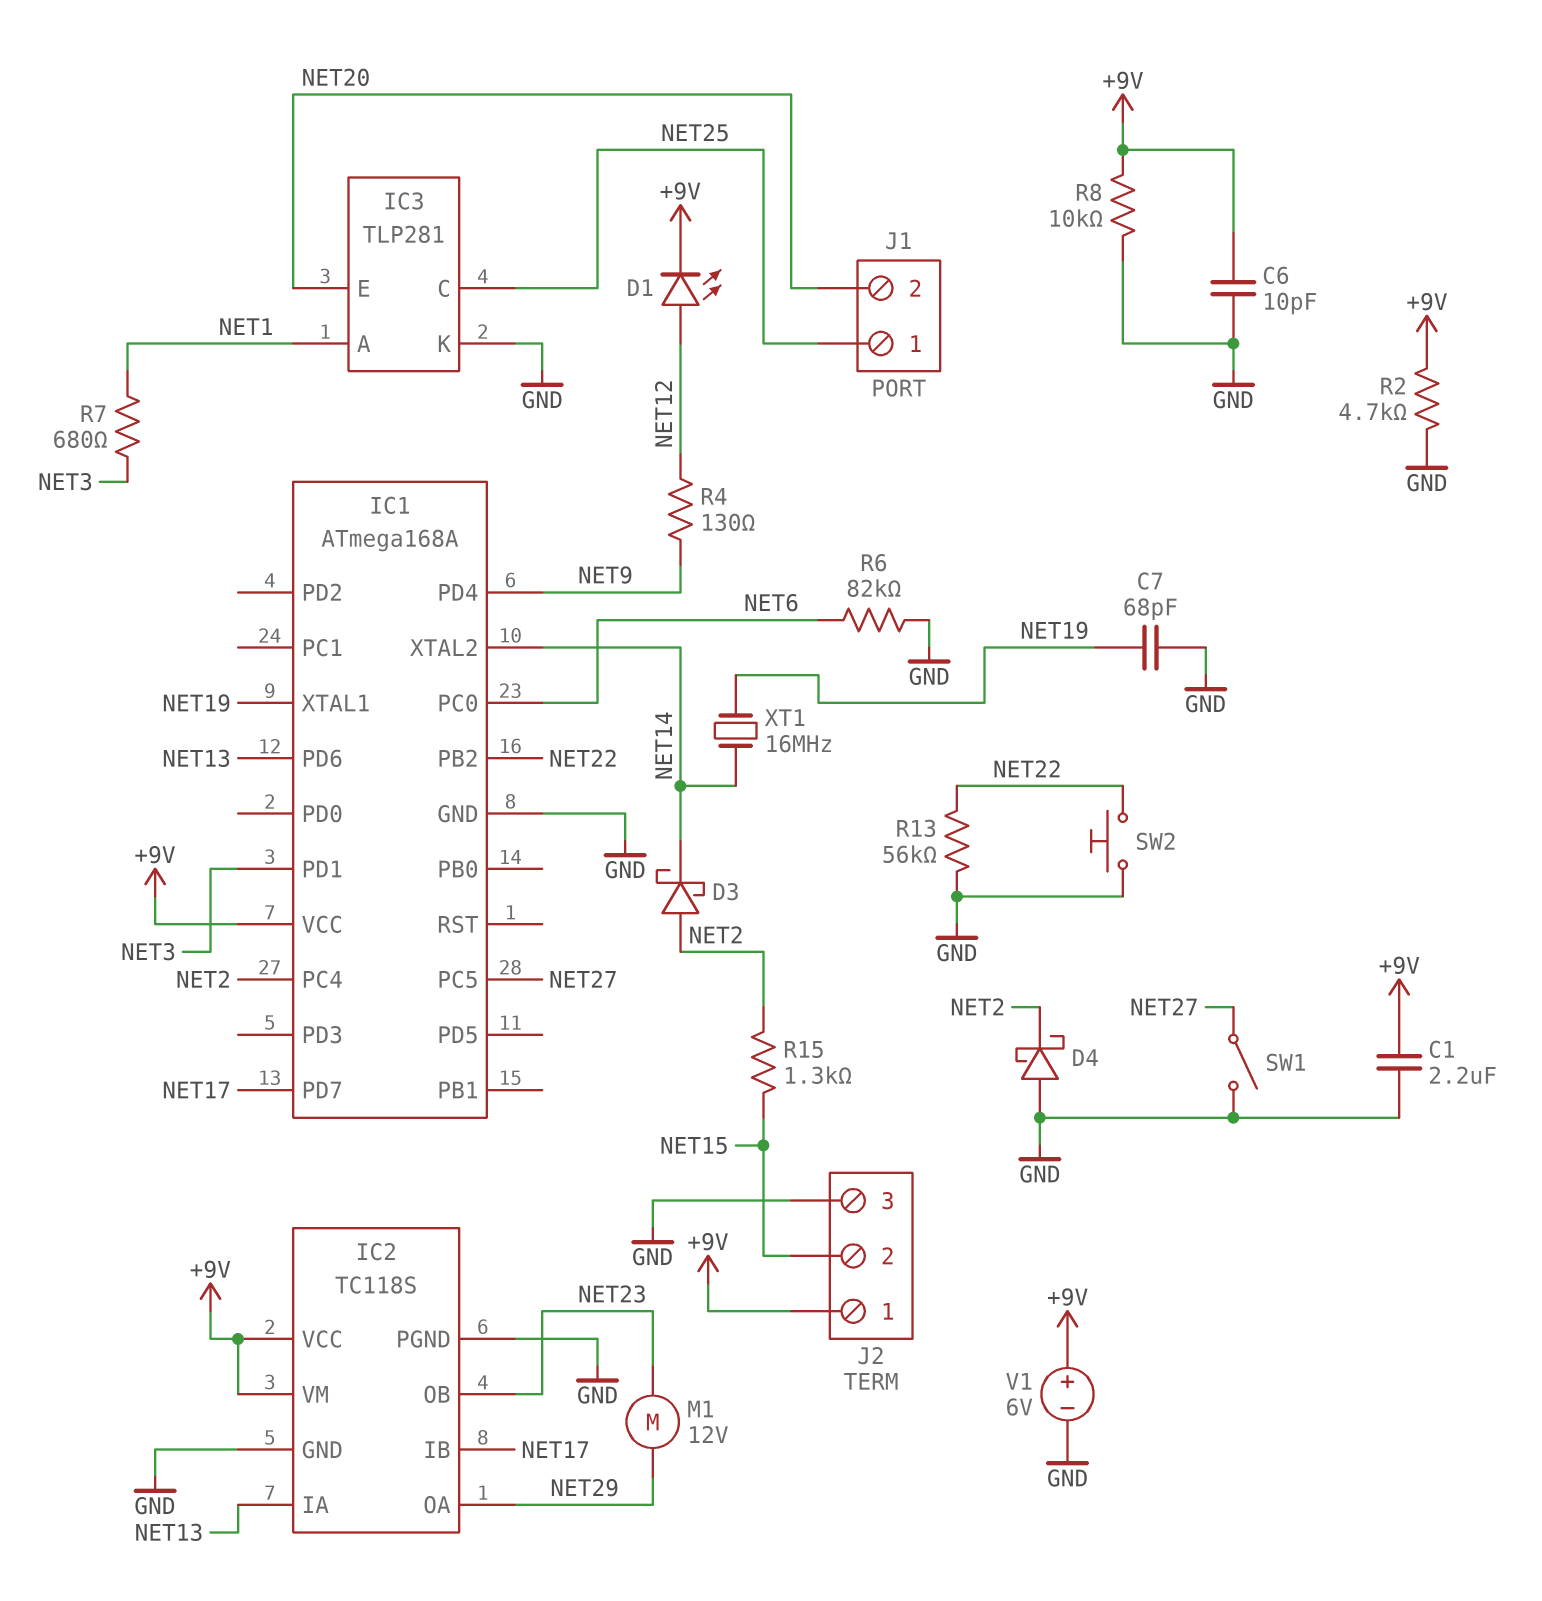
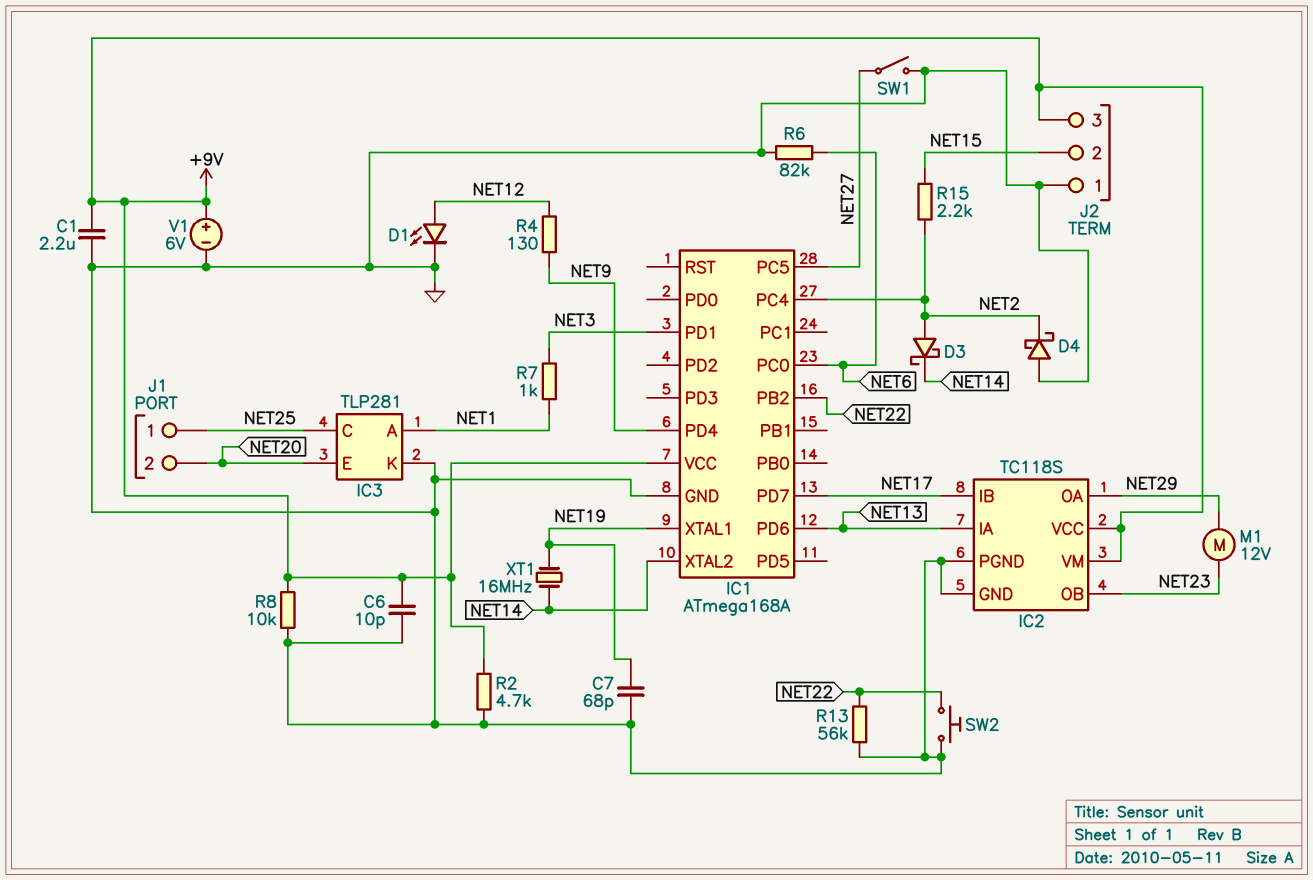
D1: LED (A NET12, K +9V) -> LED (A NET12, K GND)
J2 pin 1: +9V -> GND
J2 pin 3: GND -> +9V
R7: 680 (NET1, NET3) -> 1k (NET1, NET3)
R15: 1.3k (NET2, NET15) -> 2.2k (NET2, NET15)

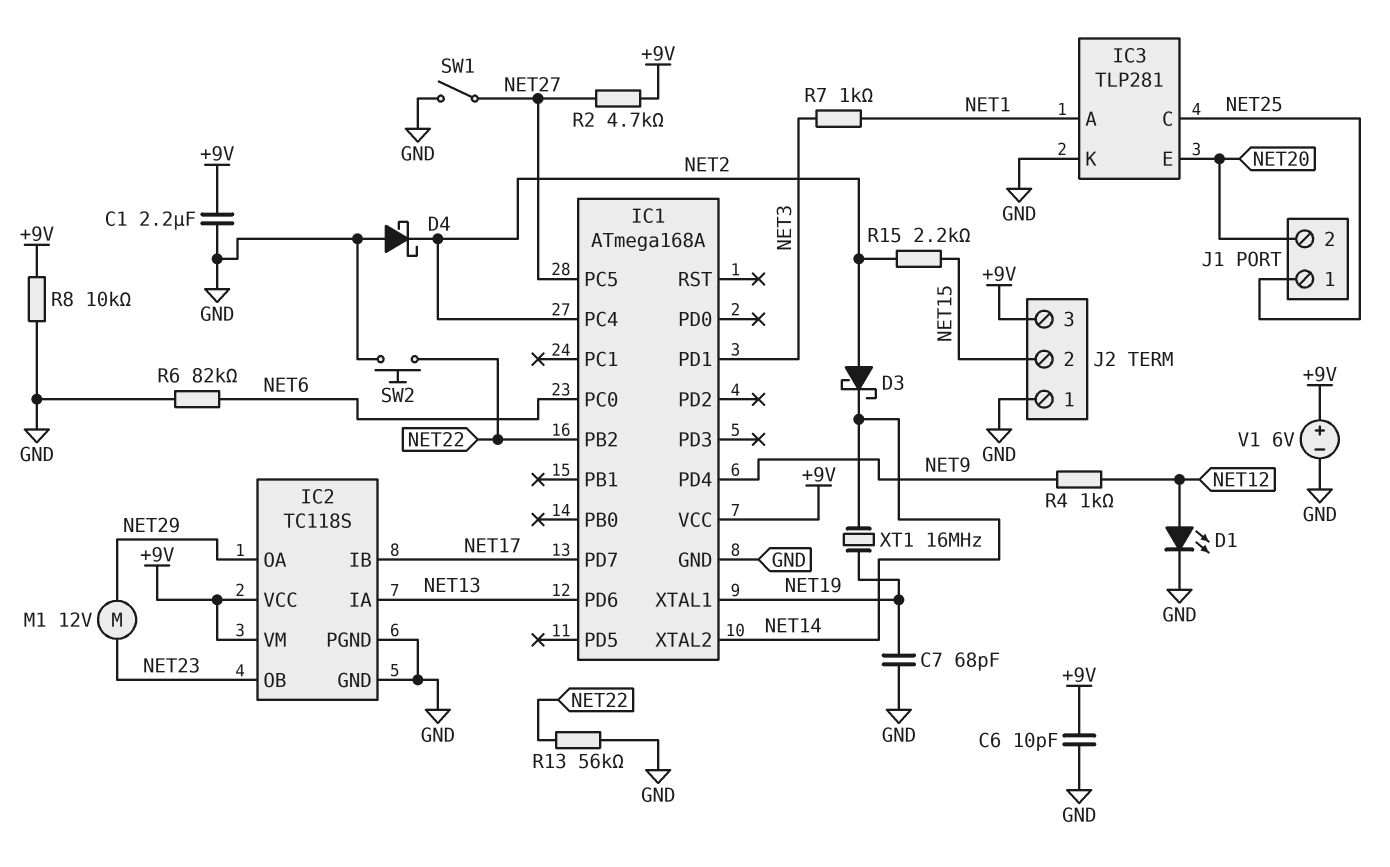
R2: 4.7k (+9V, GND) -> 4.7k (+9V, NET27)
R4: 130 (NET9, NET12) -> 1k (NET9, NET12)

